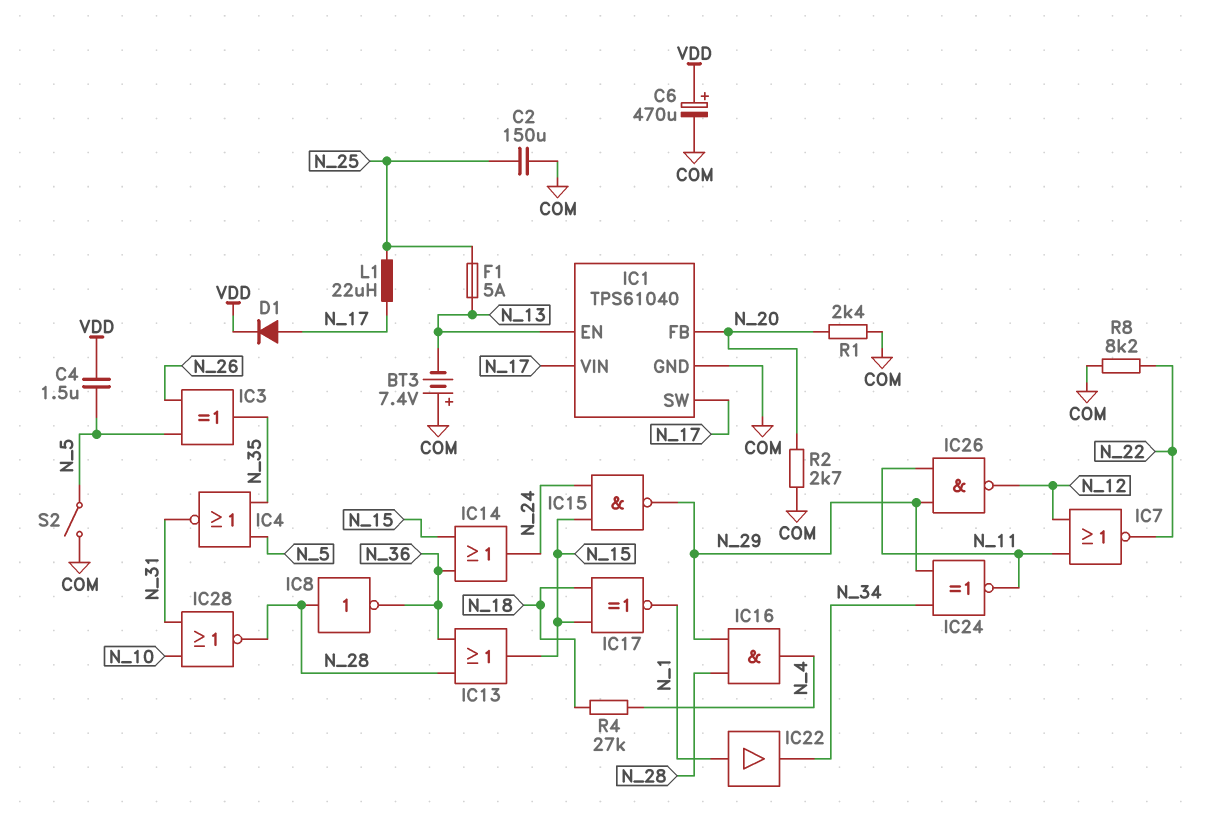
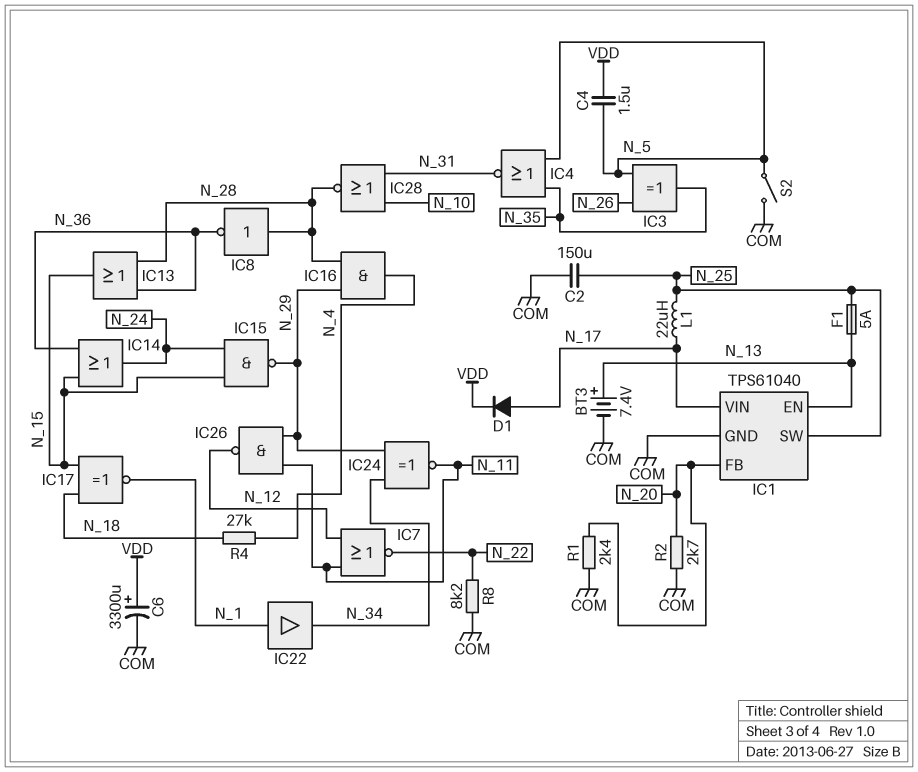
BT3: 7.4V (plus COM, minus N_13) -> 7.4V (plus N_13, minus COM)
C6: 470uF (plus VDD, minus COM) -> 3300uF (plus VDD, minus COM)
IC1 pin SW: N_17 -> N_25

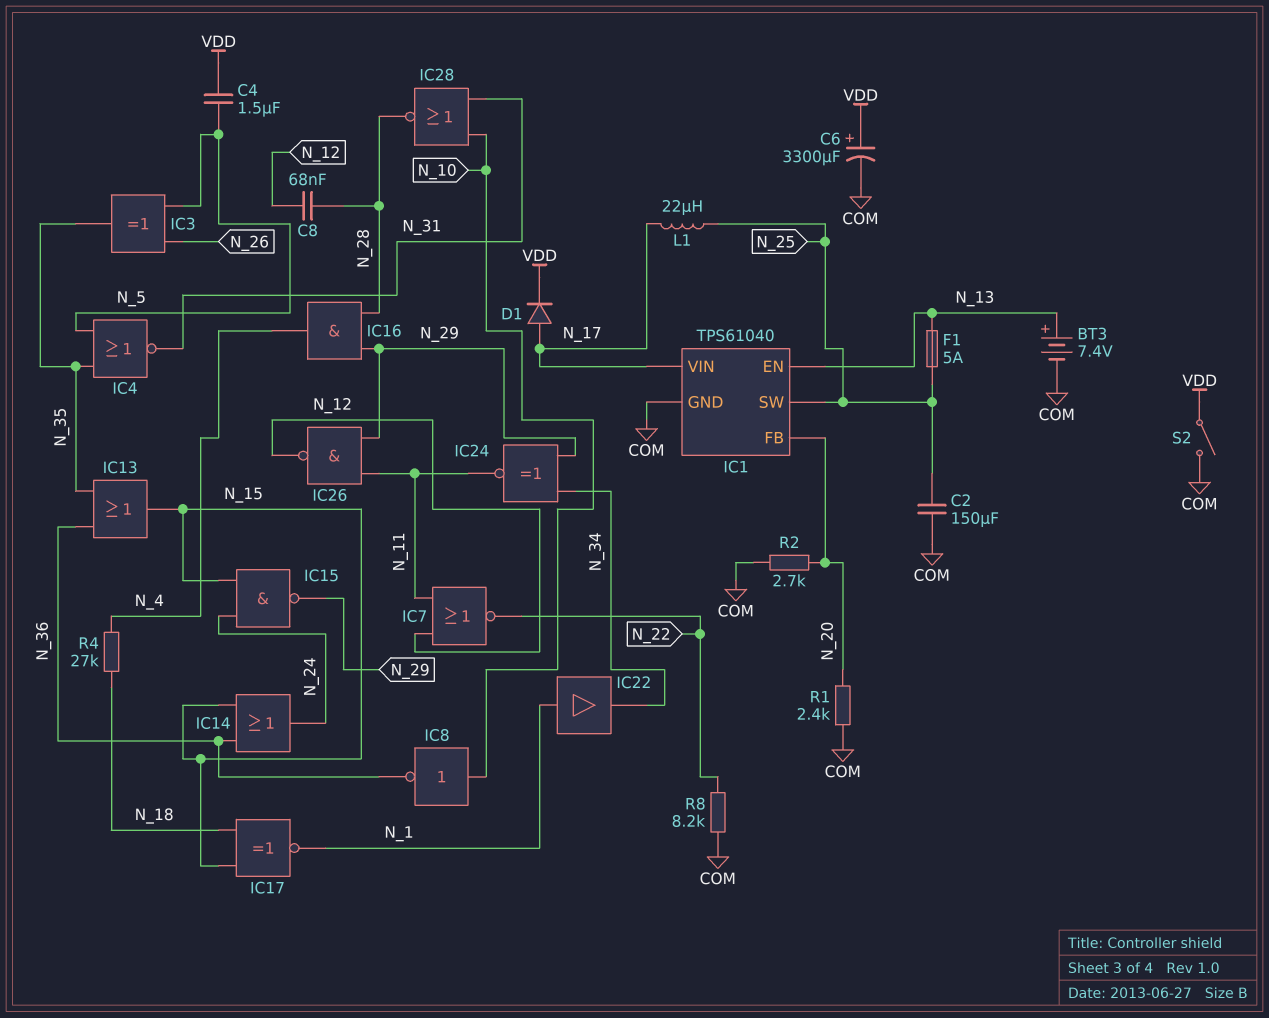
C8: none -> 68nF (N_12, N_28)
IC8: NOT (in N_28, out N_36) -> NOT (in N_10, out N_36)
IC13: OR (in N_28, in N_36, out N_15) -> OR (in N_35, in N_36, out N_15)
S2: switch (COM, N_5) -> switch (COM, VDD)

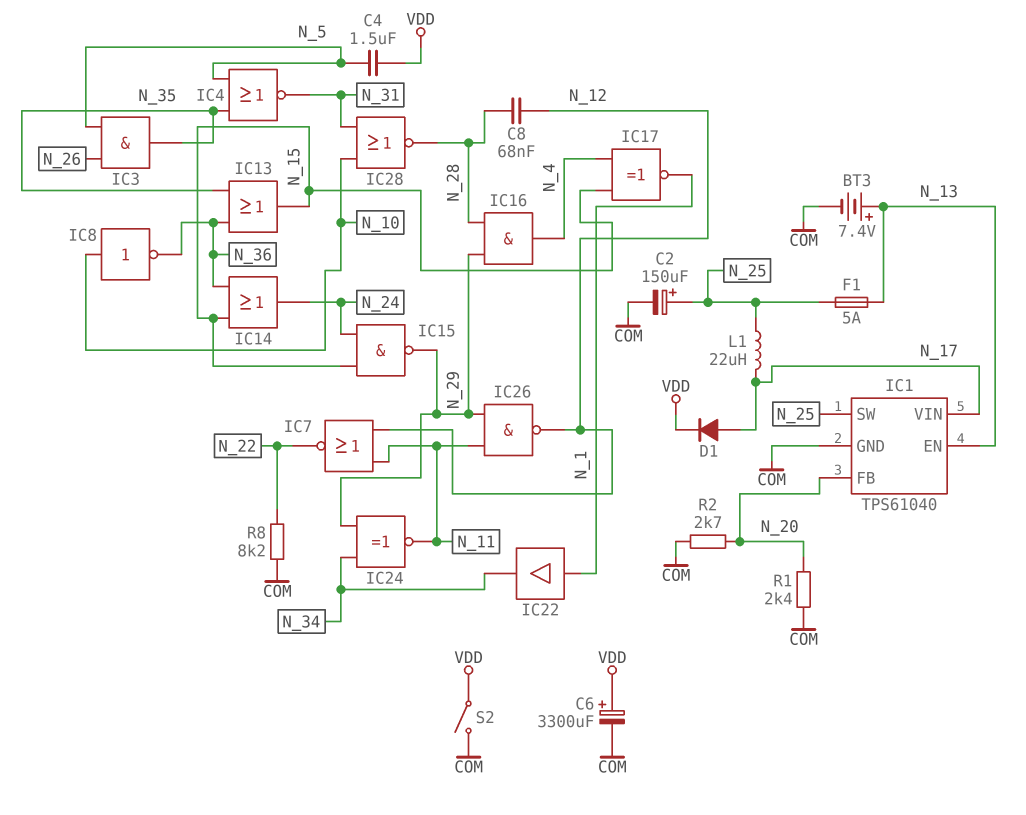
C2: 150uF (COM, N_25) -> 150uF (plus N_25, minus COM)
IC3: XOR (in N_5, in N_26, out N_35) -> AND (in N_5, in N_26, out N_35)
IC17: XNOR (in N_15, in N_18, out N_1) -> XNOR (in N_4, in N_15, out N_1)
R4: 27k (N_4, N_18) -> none

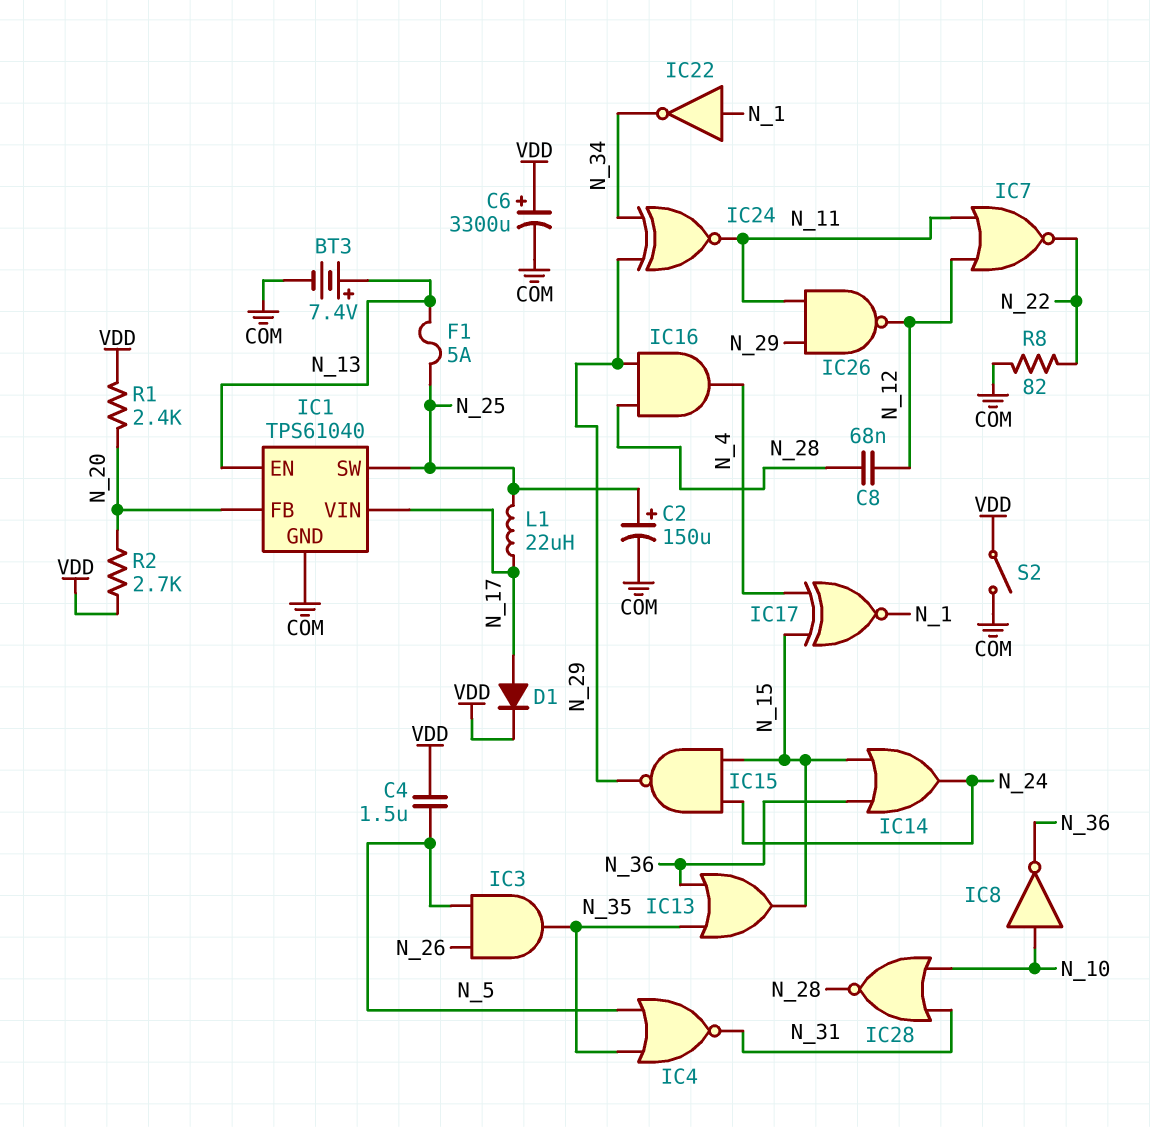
IC22: buffer (in N_1, out N_34) -> NOT (in N_1, out N_34)
R1: 2.4k (COM, N_20) -> 2.4k (N_20, VDD)
R2: 2.7k (COM, N_20) -> 2.7k (N_20, VDD)
R8: 8.2k (COM, N_22) -> 82 (COM, N_22)

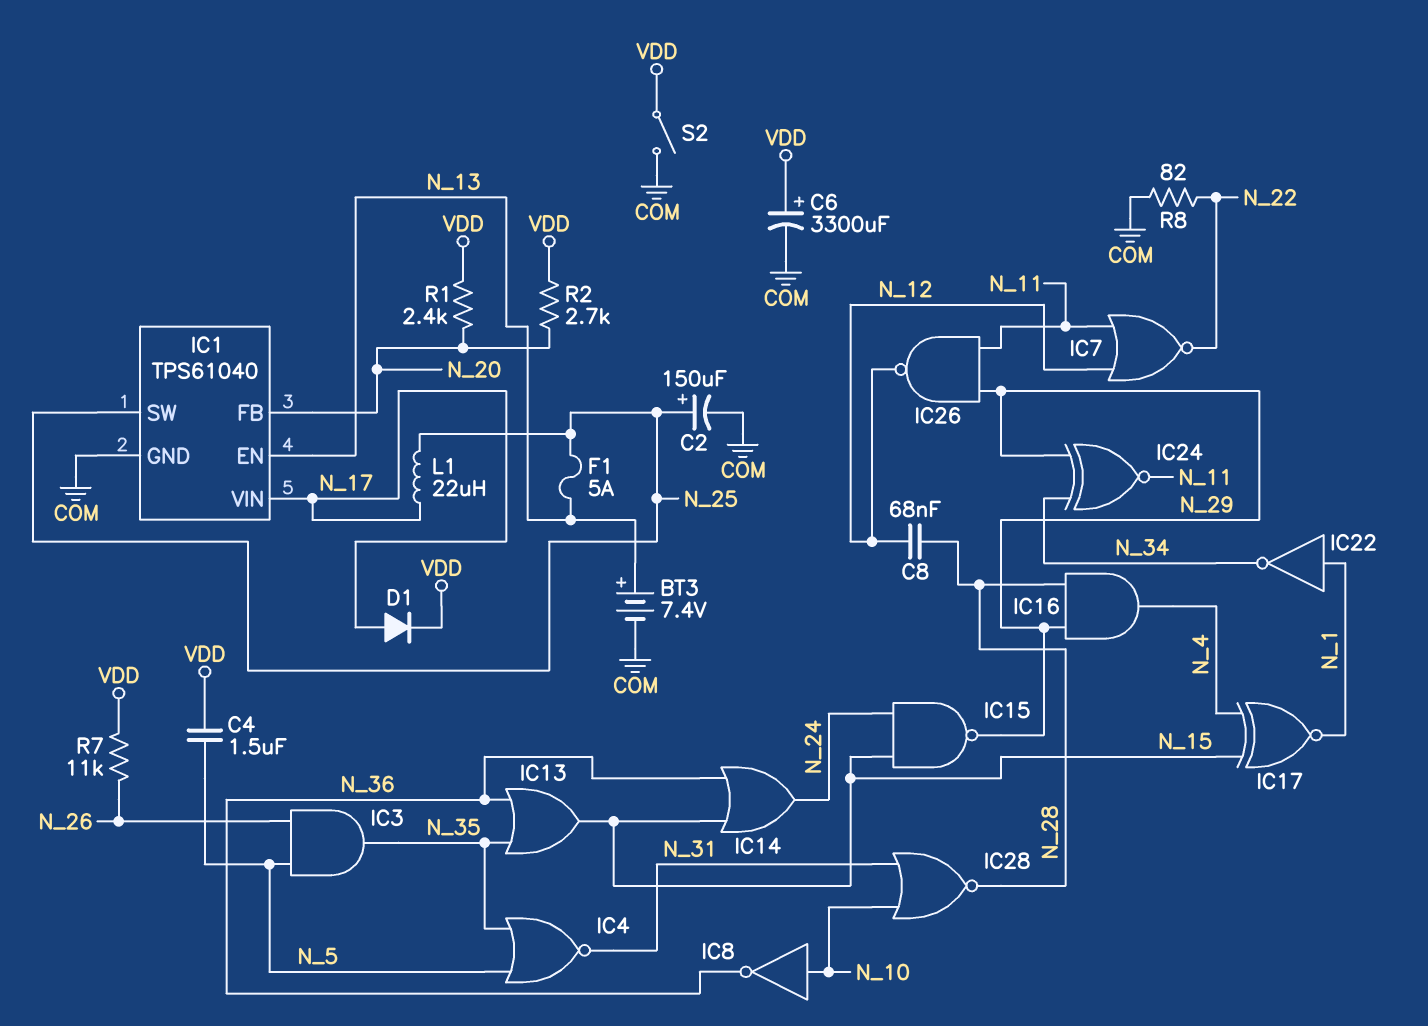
R7: none -> 11k (N_26, VDD)

